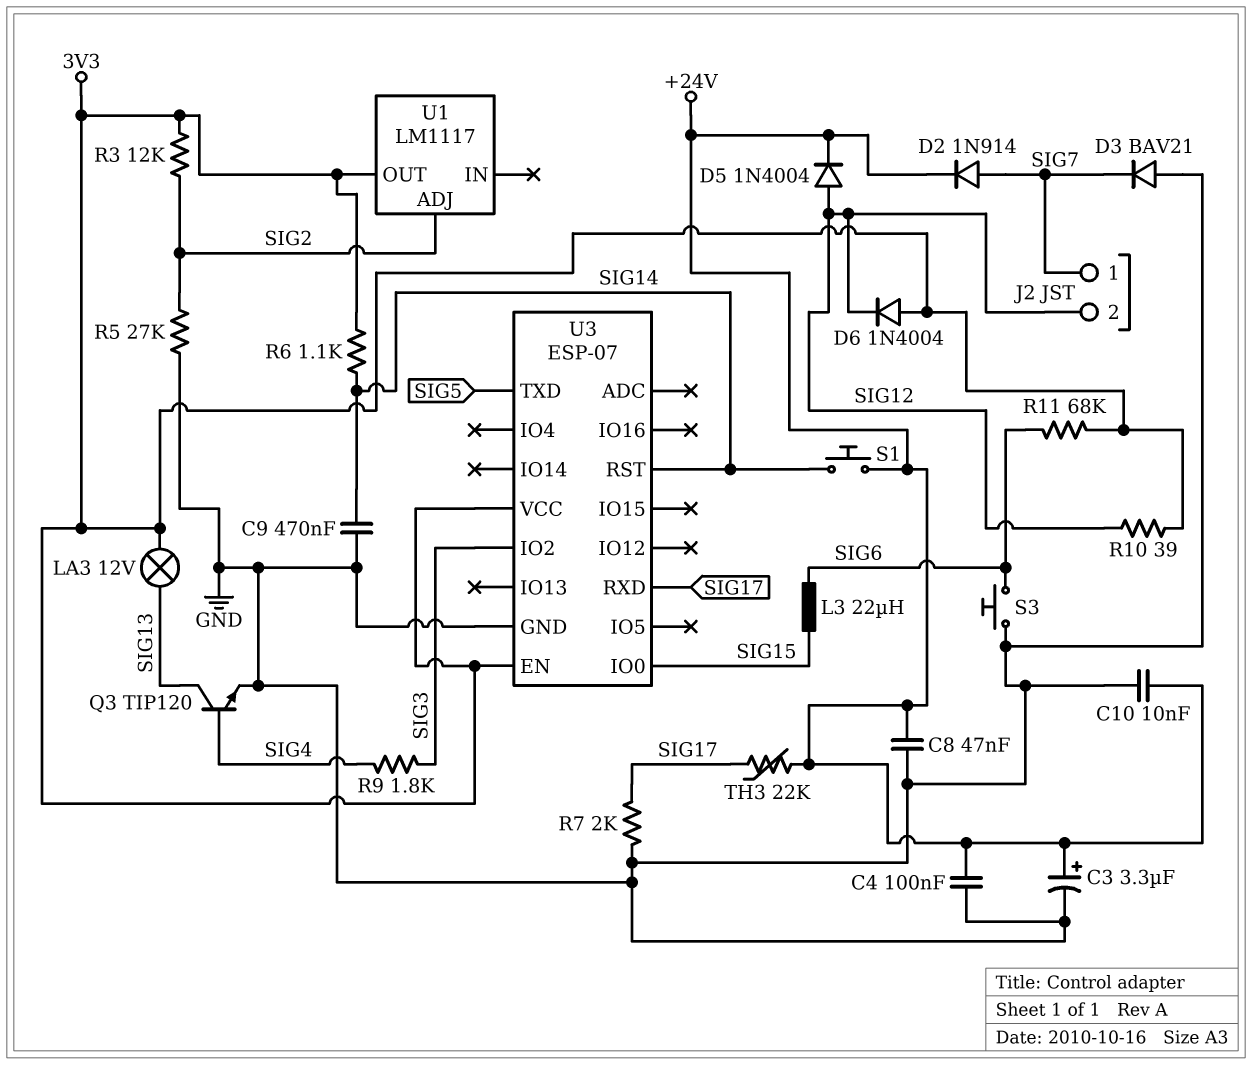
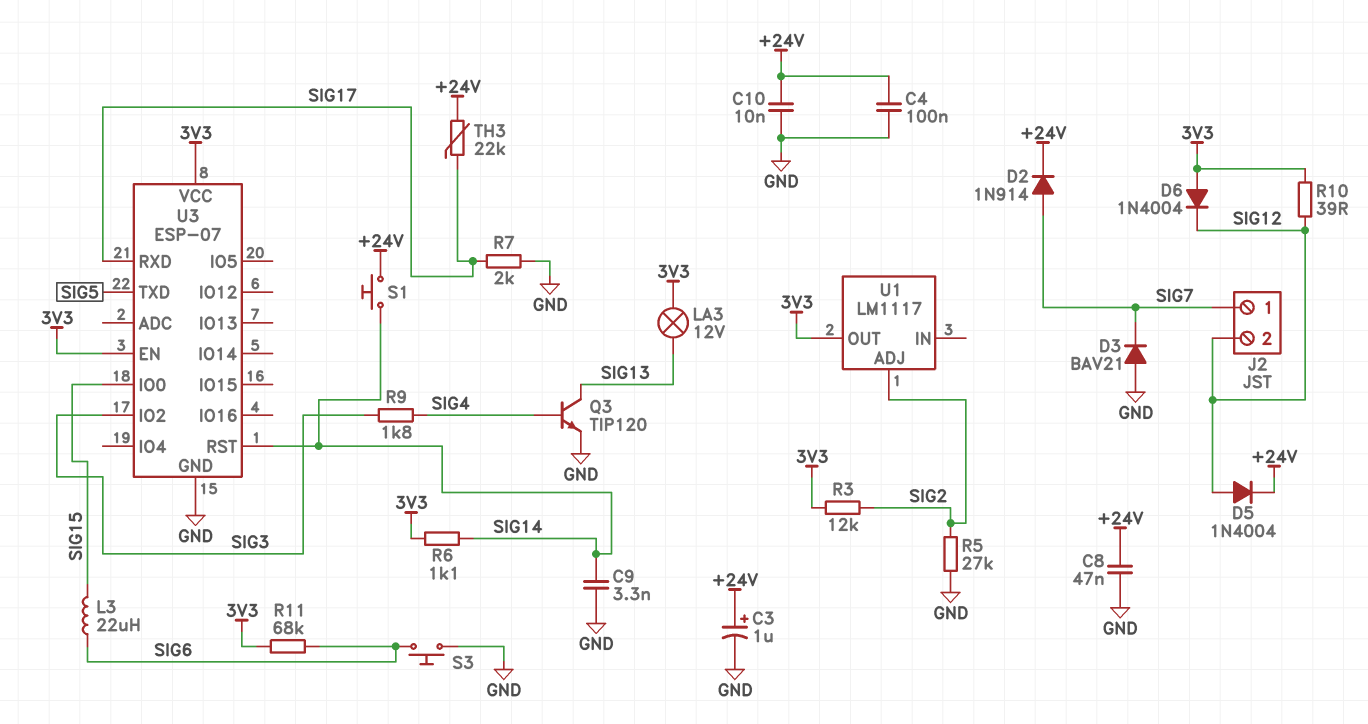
C3: 3.3uF (plus +24V, minus GND) -> 1uF (plus +24V, minus GND)
C9: 470nF (GND, SIG14) -> 3.3nF (GND, SIG14)

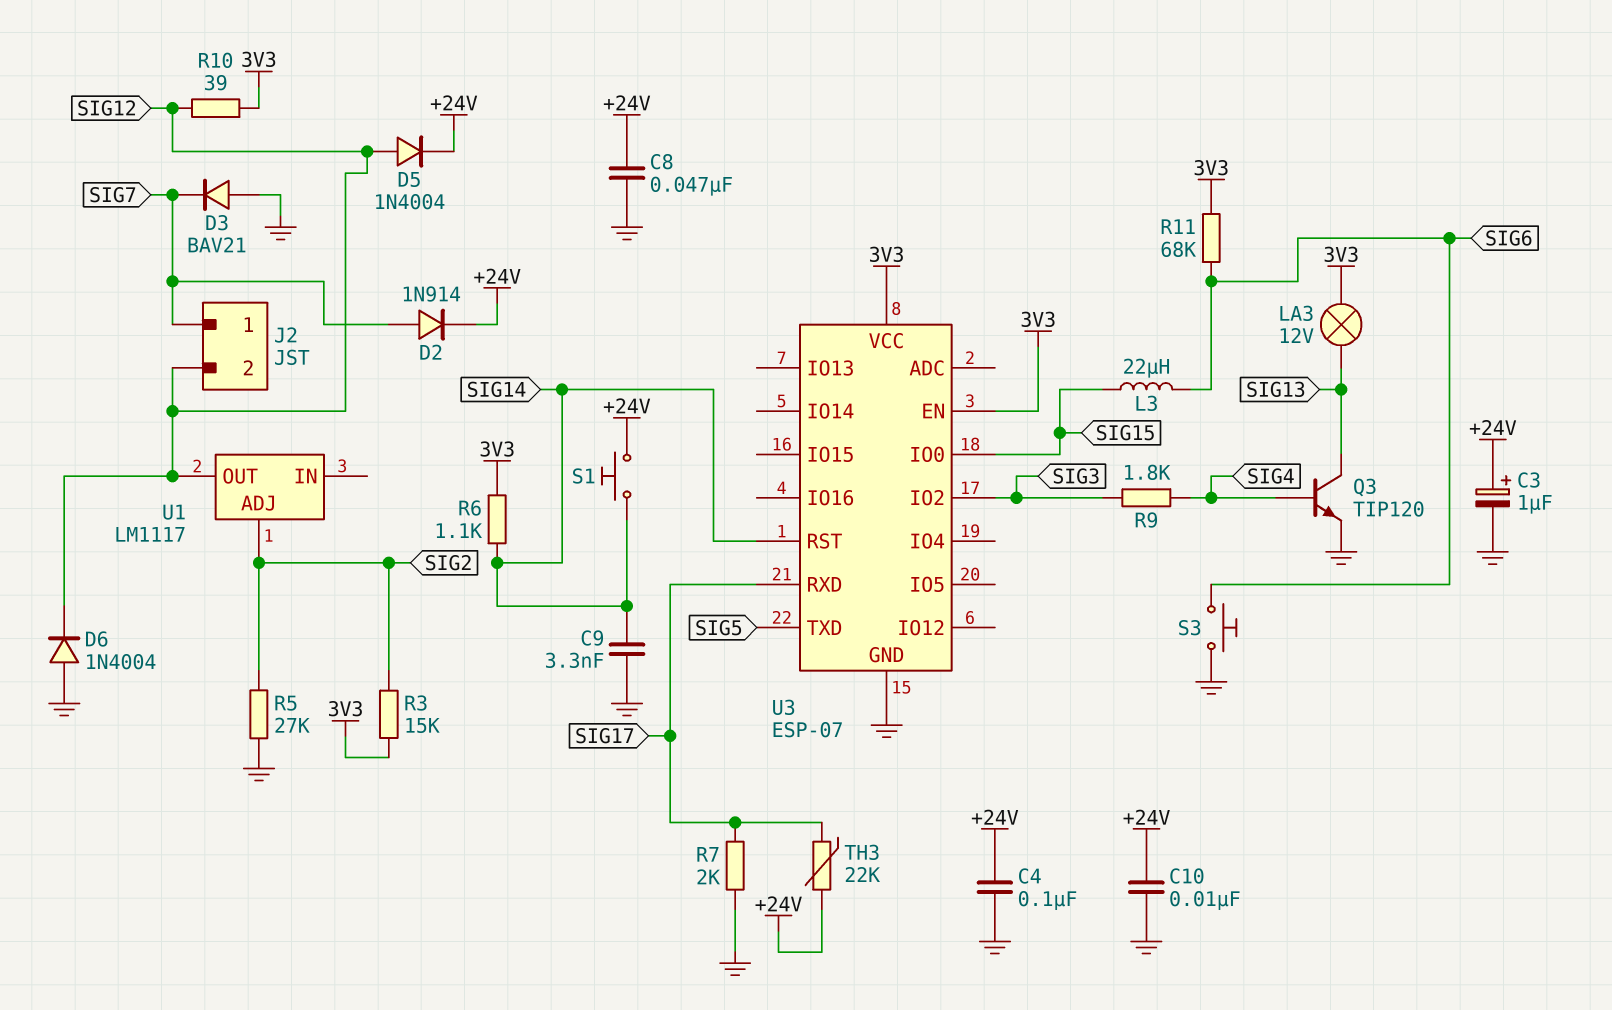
D6: diode 1N4004 (A 3V3, K SIG12) -> diode 1N4004 (A GND, K SIG12)
R3: 12k (3V3, SIG2) -> 15k (3V3, SIG2)
U1 pin OUT: 3V3 -> SIG12

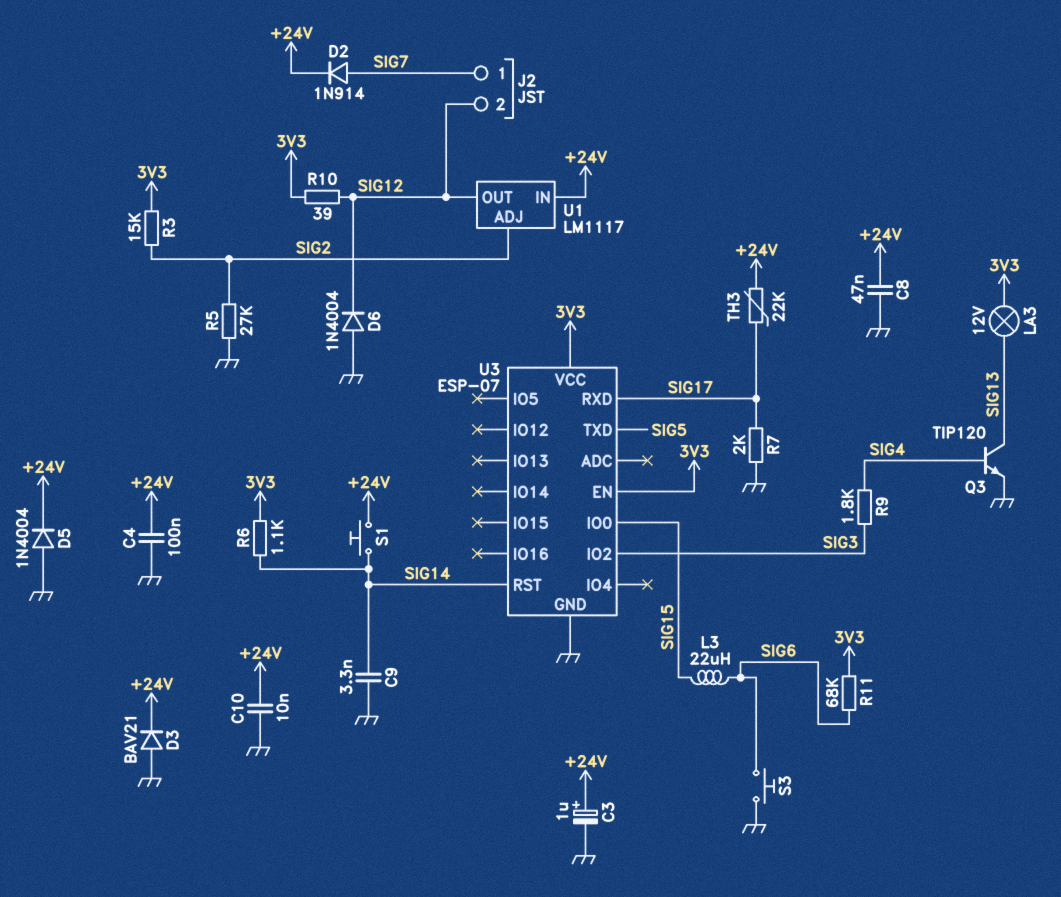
D3: diode BAV21 (A GND, K SIG7) -> diode BAV21 (A GND, K +24V)
D5: diode 1N4004 (A SIG12, K +24V) -> diode 1N4004 (A GND, K +24V)
U1 pin IN: none -> +24V

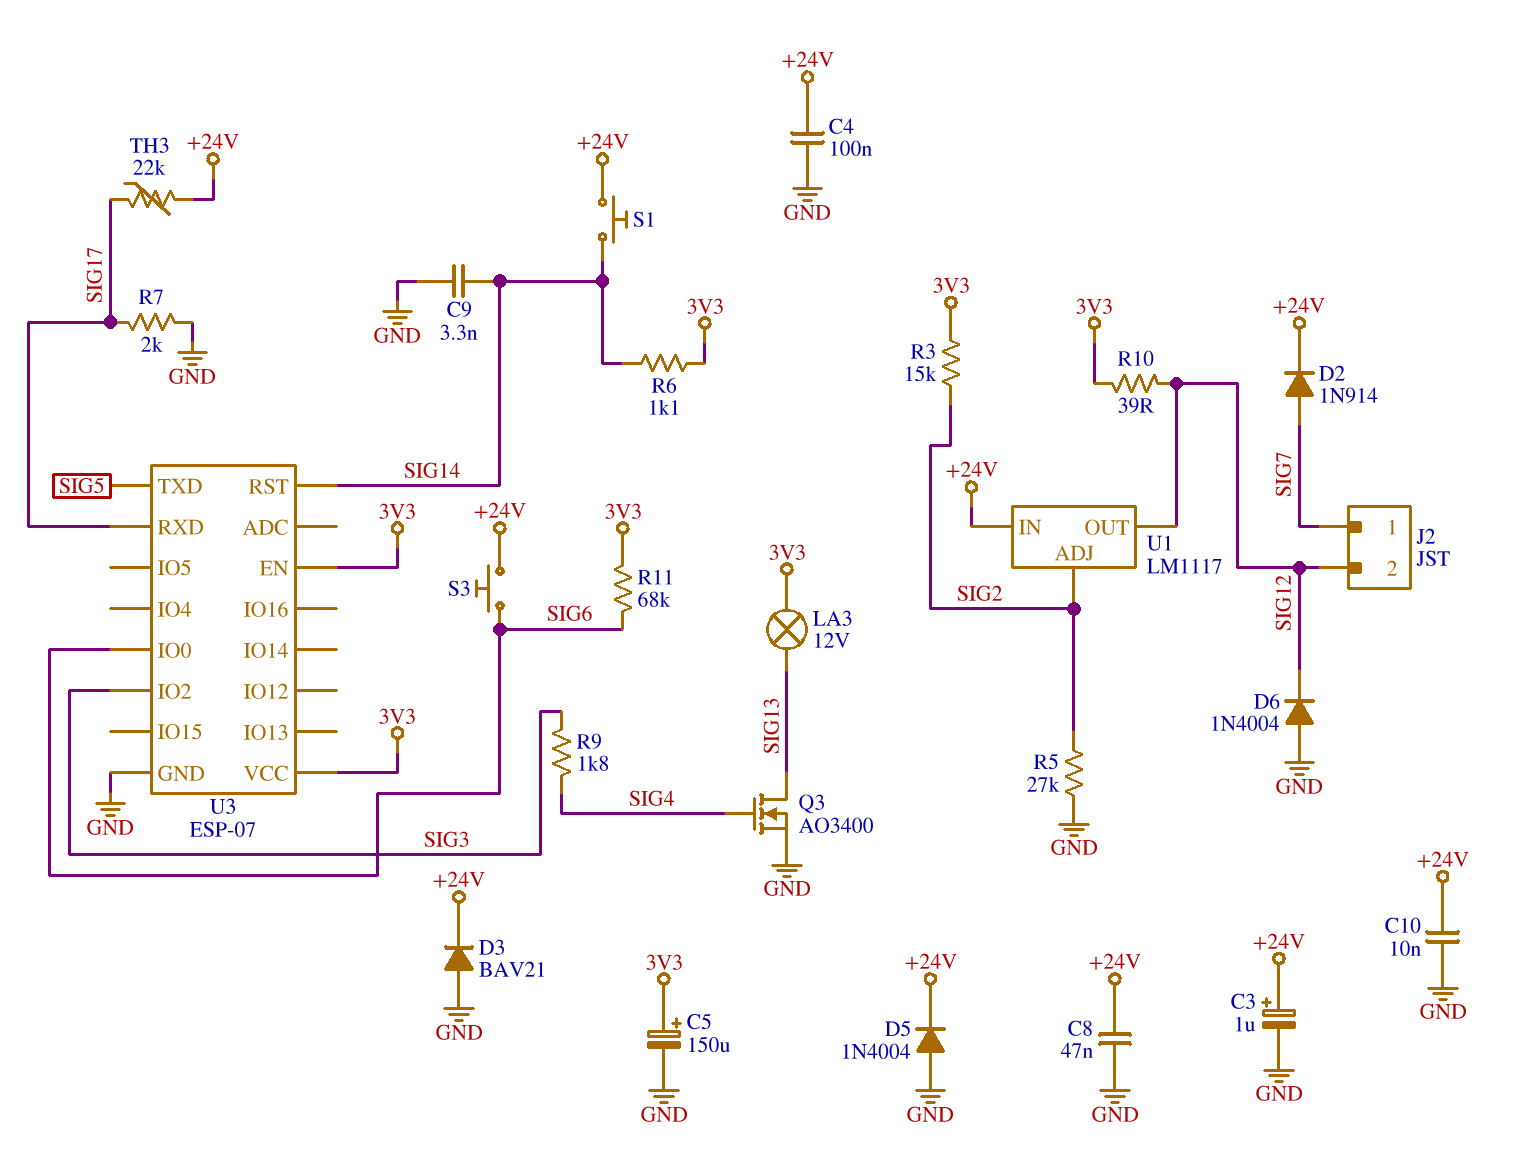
C5: none -> 150uF (plus 3V3, minus GND)
L3: 22uH (SIG6, SIG15) -> none
Q3: NPN TIP120 (B SIG4, C SIG13, E GND) -> NMOS AO3400 (G SIG4, D SIG13, S GND)
S3: button (GND, SIG6) -> button (+24V, SIG6)
U3 pin IO0: SIG15 -> SIG6

